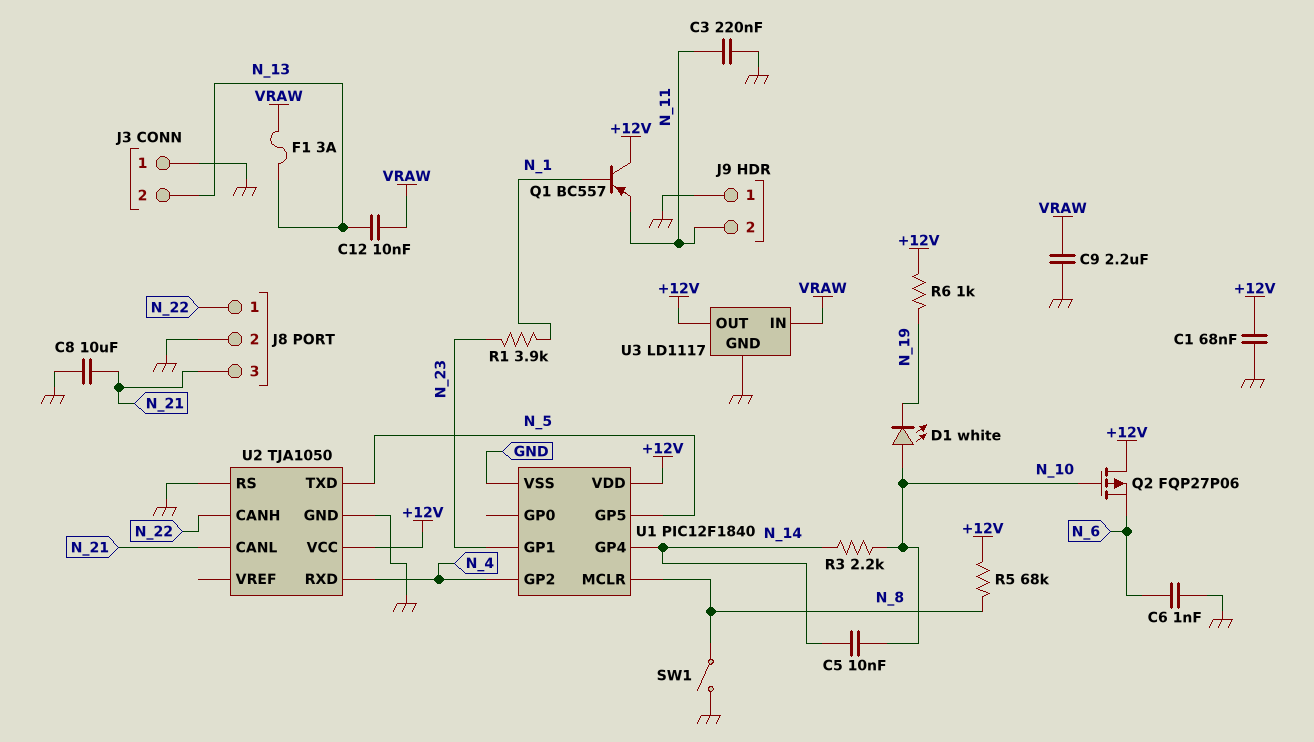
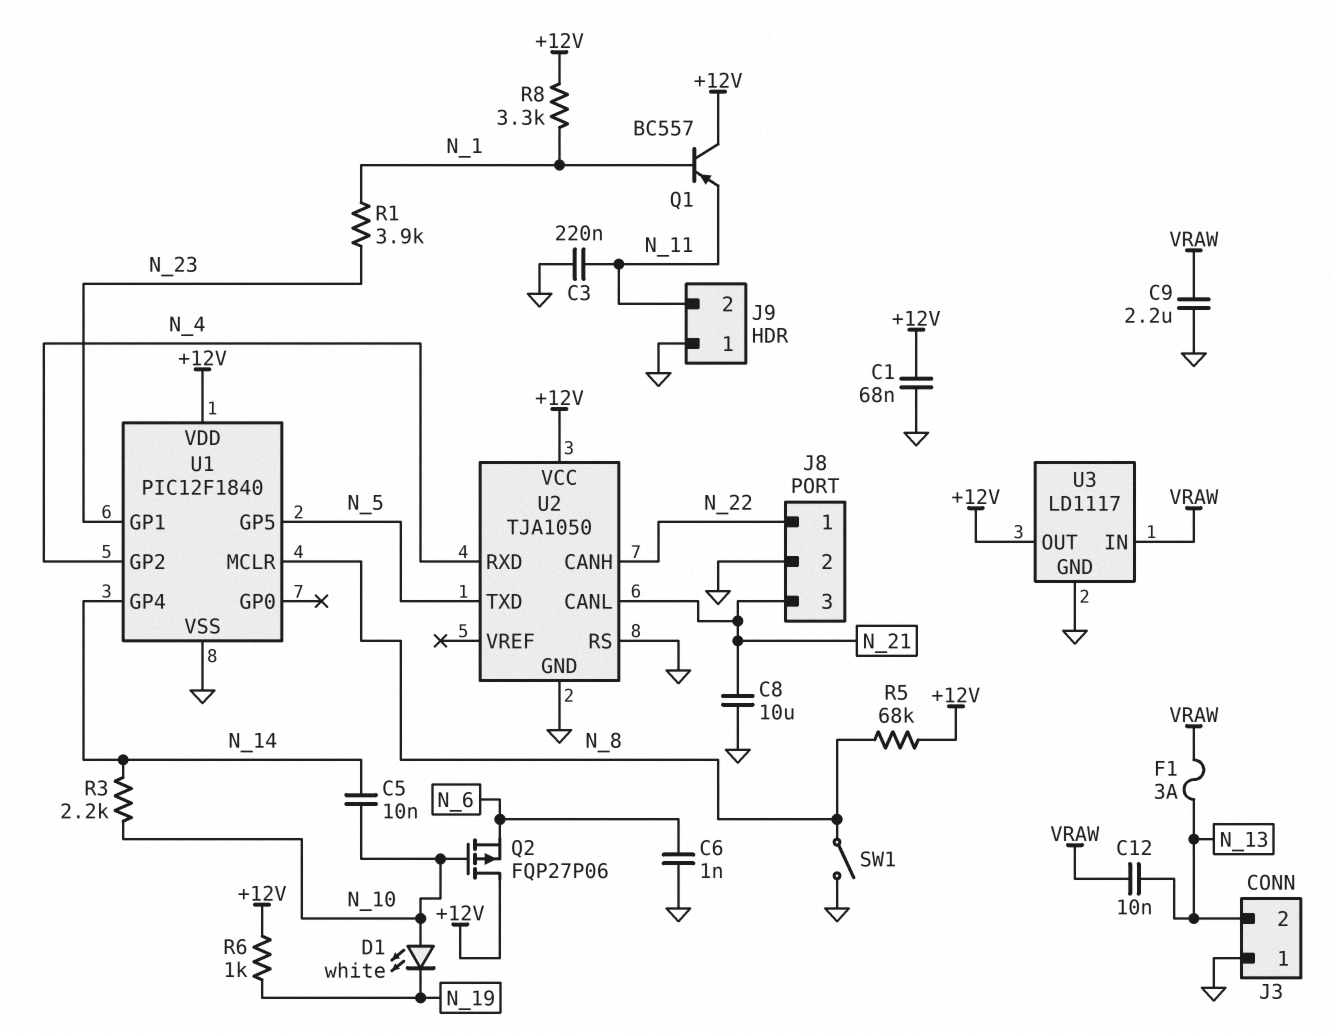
R8: none -> 3.3k (+12V, N_1)

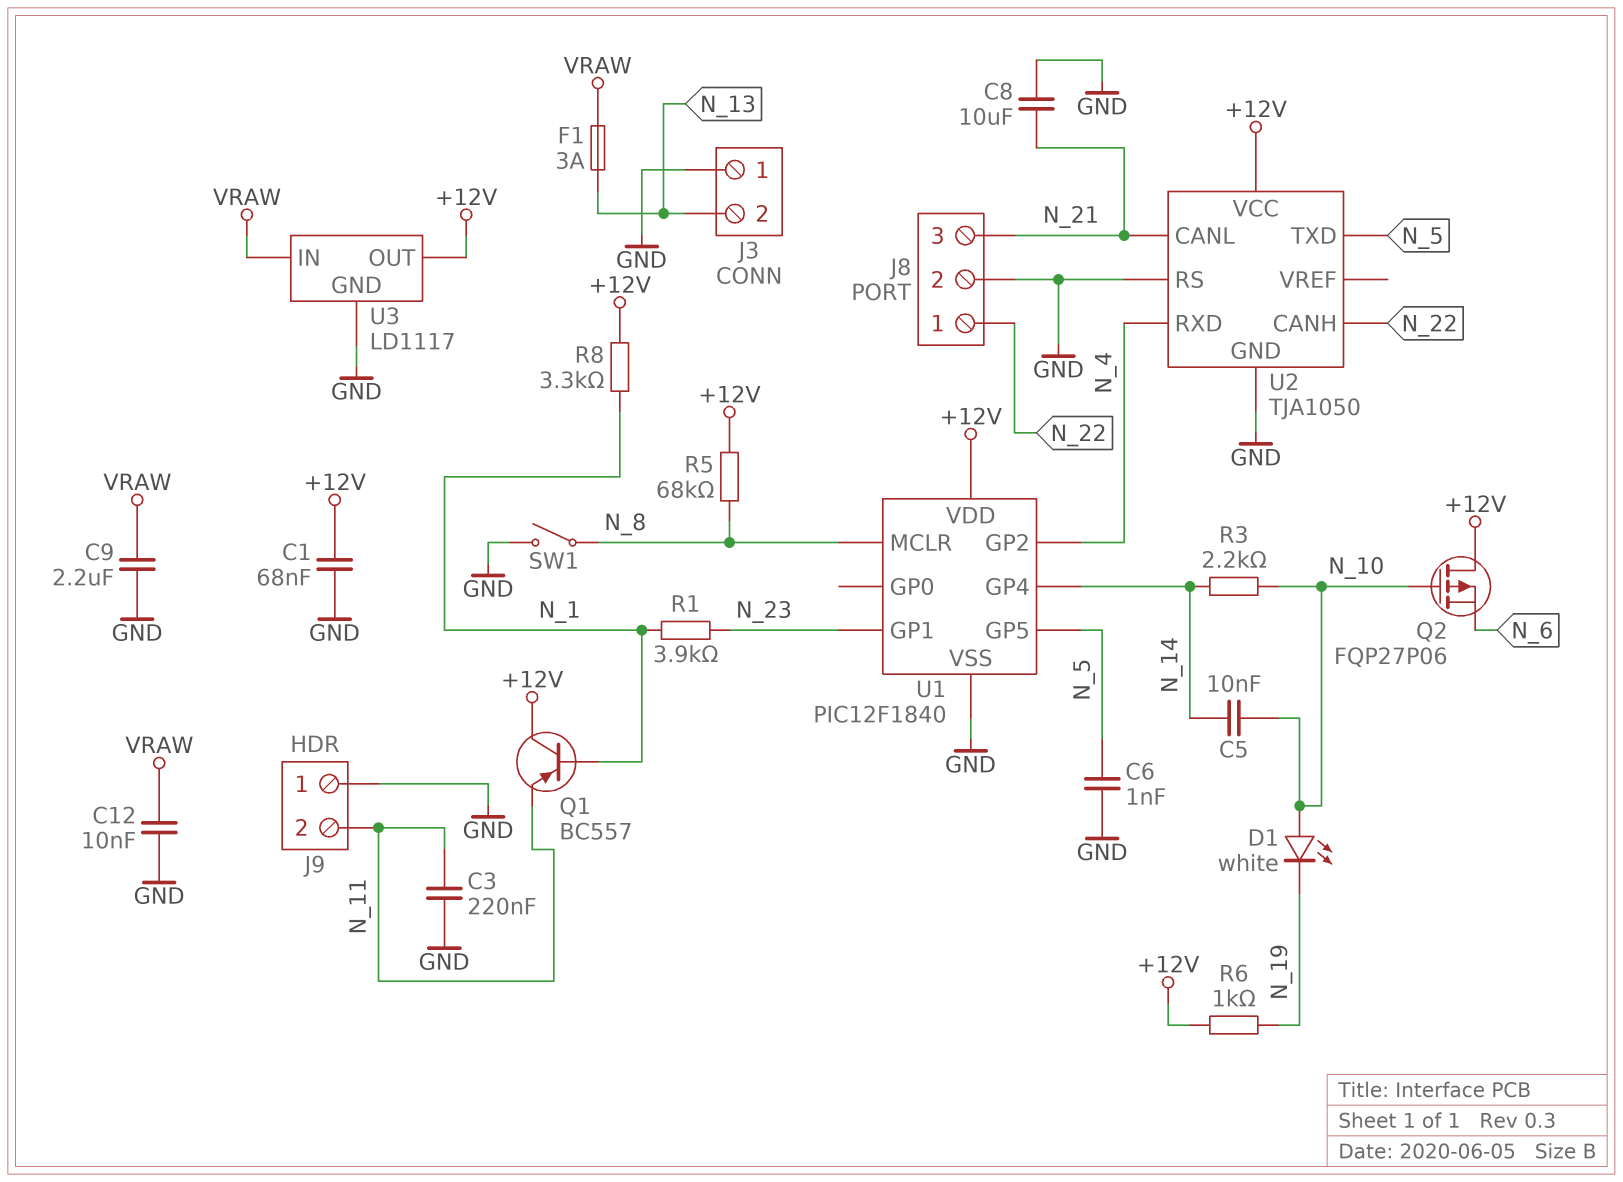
C6: 1nF (GND, N_6) -> 1nF (GND, N_5)
C12: 10nF (N_13, VRAW) -> 10nF (GND, VRAW)

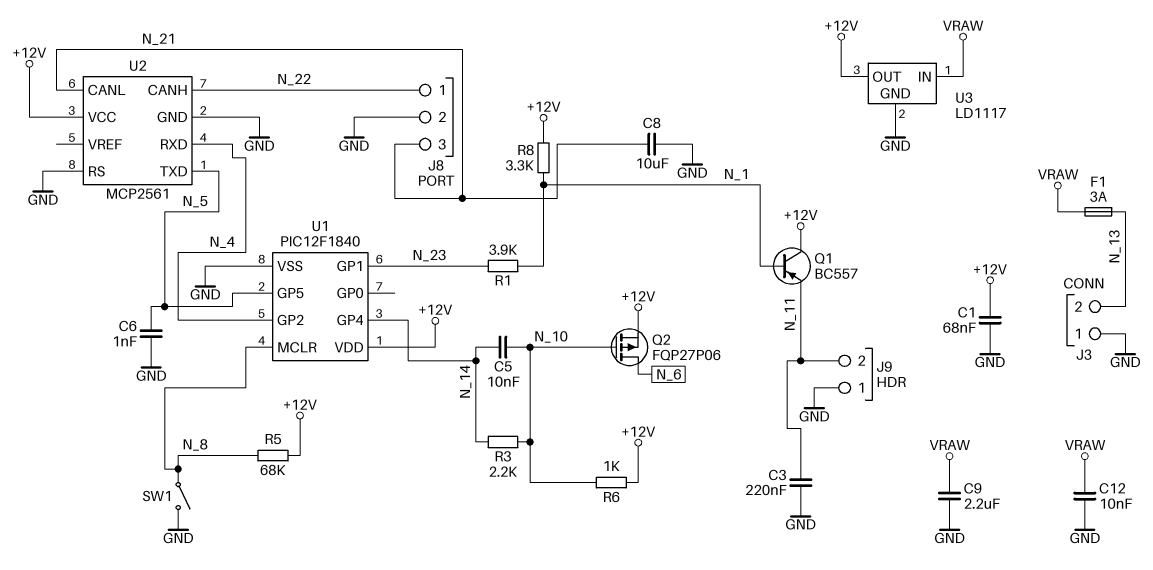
D1: LED white (A N_10, K N_19) -> none
Q2: PMOS FQP27P06 (G N_10, D +12V, S N_6) -> PMOS FQP27P06 (G N_10, D N_6, S +12V)
R6: 1k (+12V, N_19) -> 1k (+12V, N_10)
U2: TJA1050 -> MCP2561

